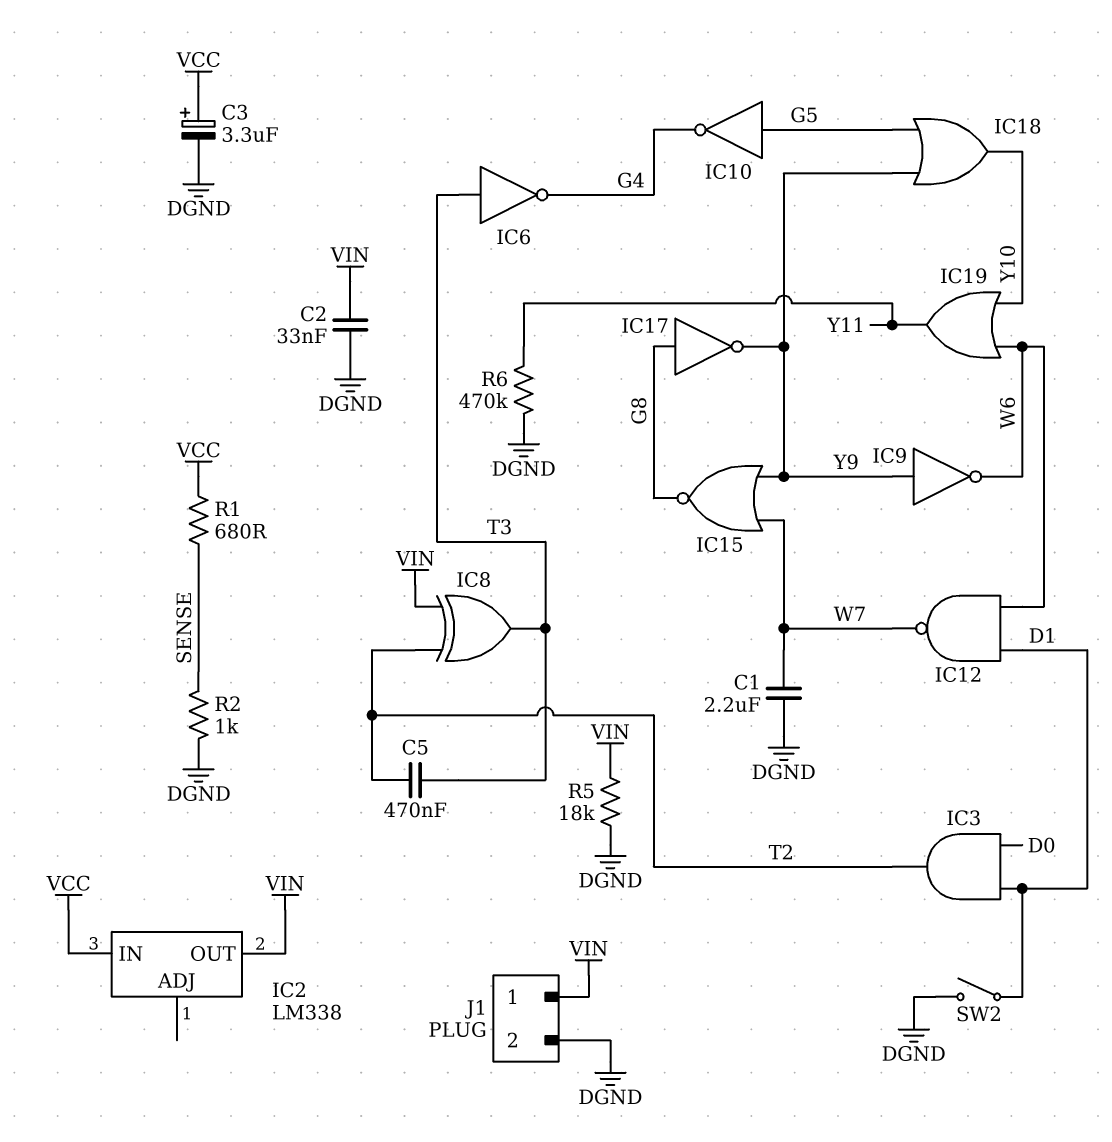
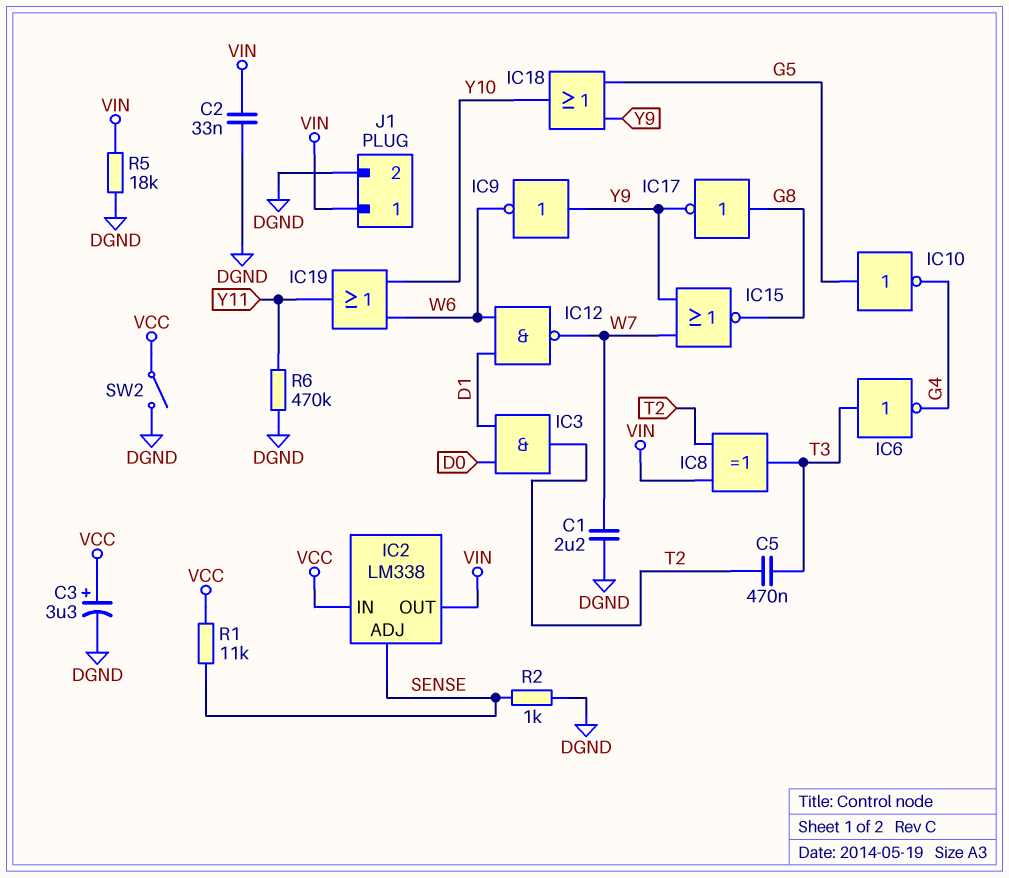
IC2 pin ADJ: none -> SENSE
R1: 680 (SENSE, VCC) -> 11k (SENSE, VCC)
SW2: switch (D1, DGND) -> switch (DGND, VCC)

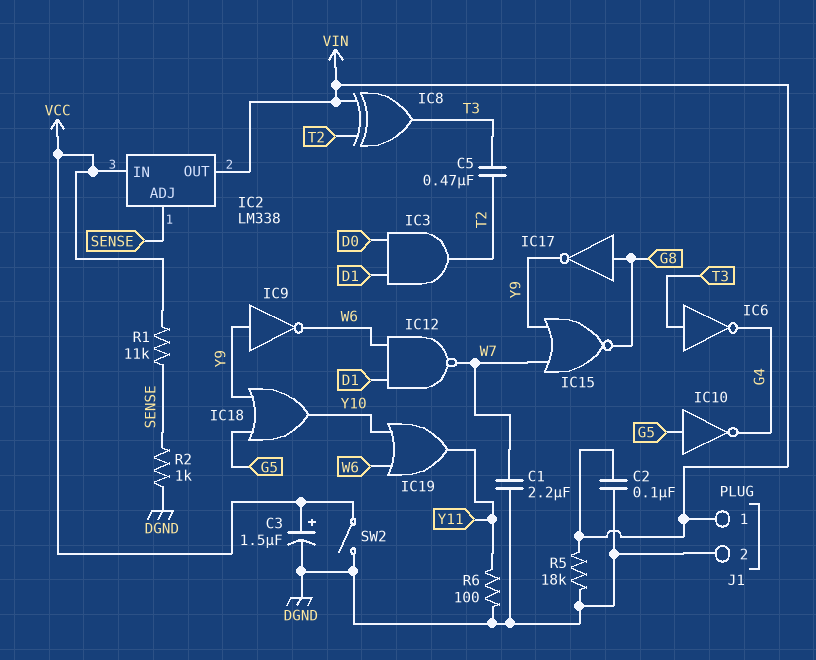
C2: 33nF (DGND, VIN) -> 100nF (DGND, VIN)
C3: 3.3uF (plus VCC, minus DGND) -> 1.5uF (plus VCC, minus DGND)
R6: 470k (DGND, Y11) -> 100 (DGND, Y11)

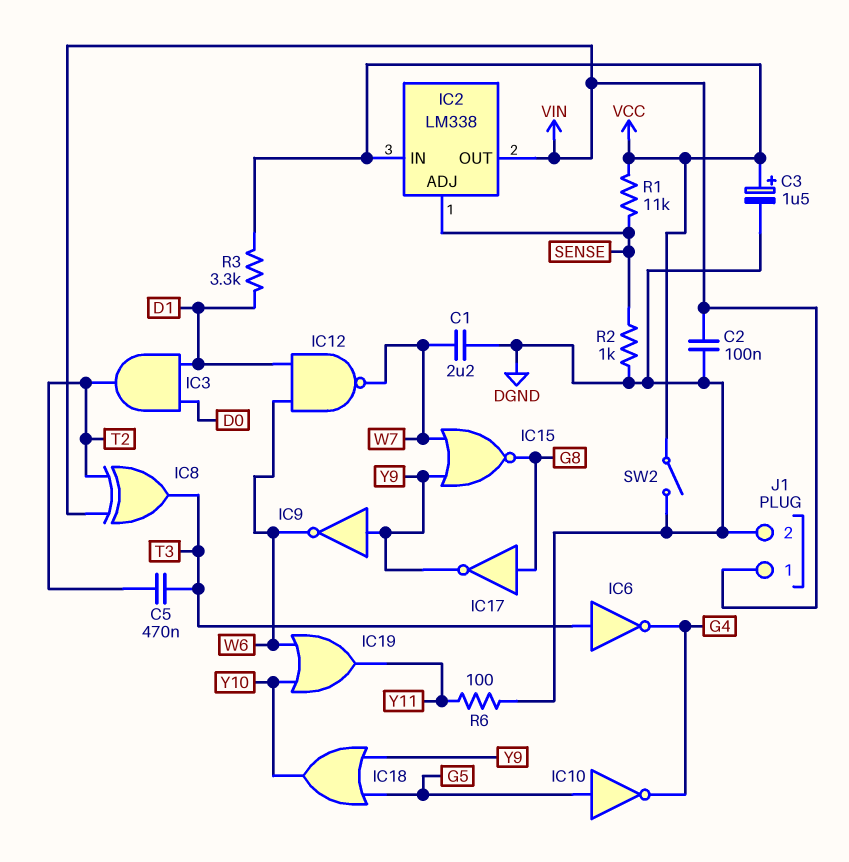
R3: none -> 3.3k (D1, VCC)
R5: 18k (DGND, VIN) -> none

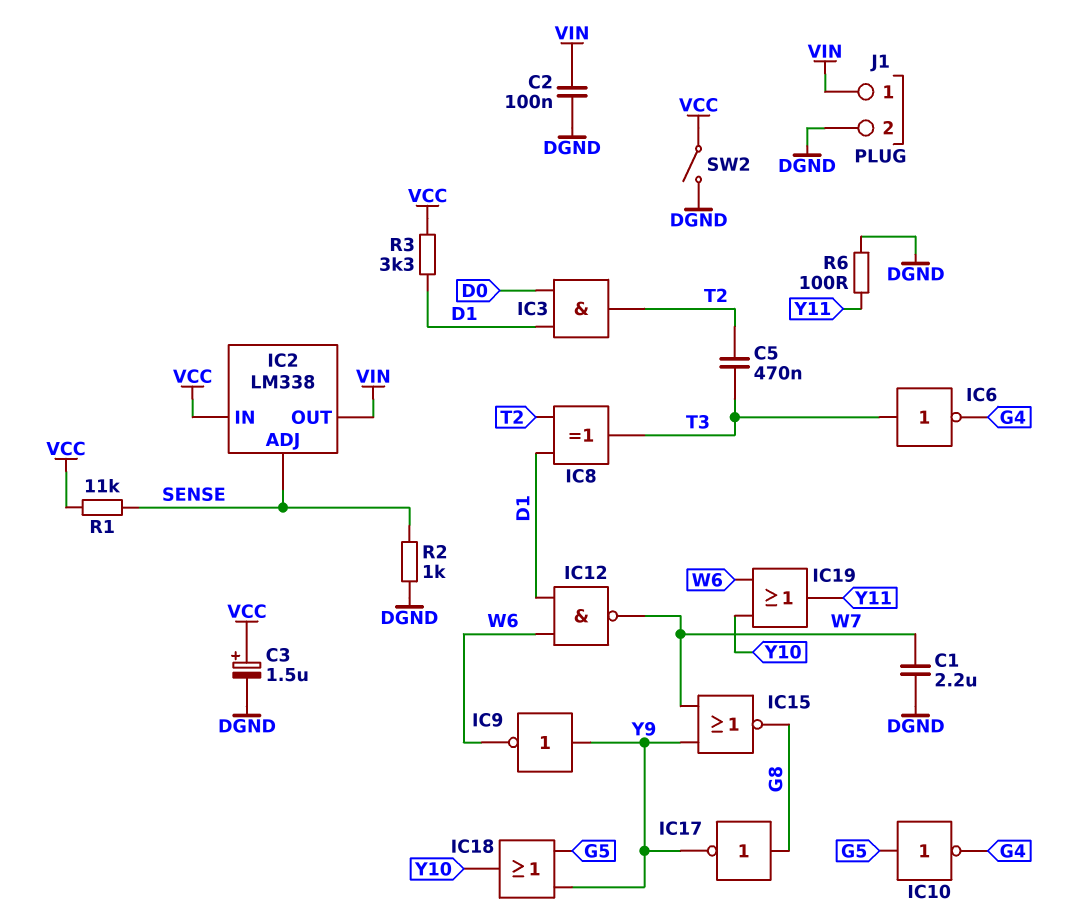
IC8: XOR (in T2, in VIN, out T3) -> XOR (in D1, in T2, out T3)

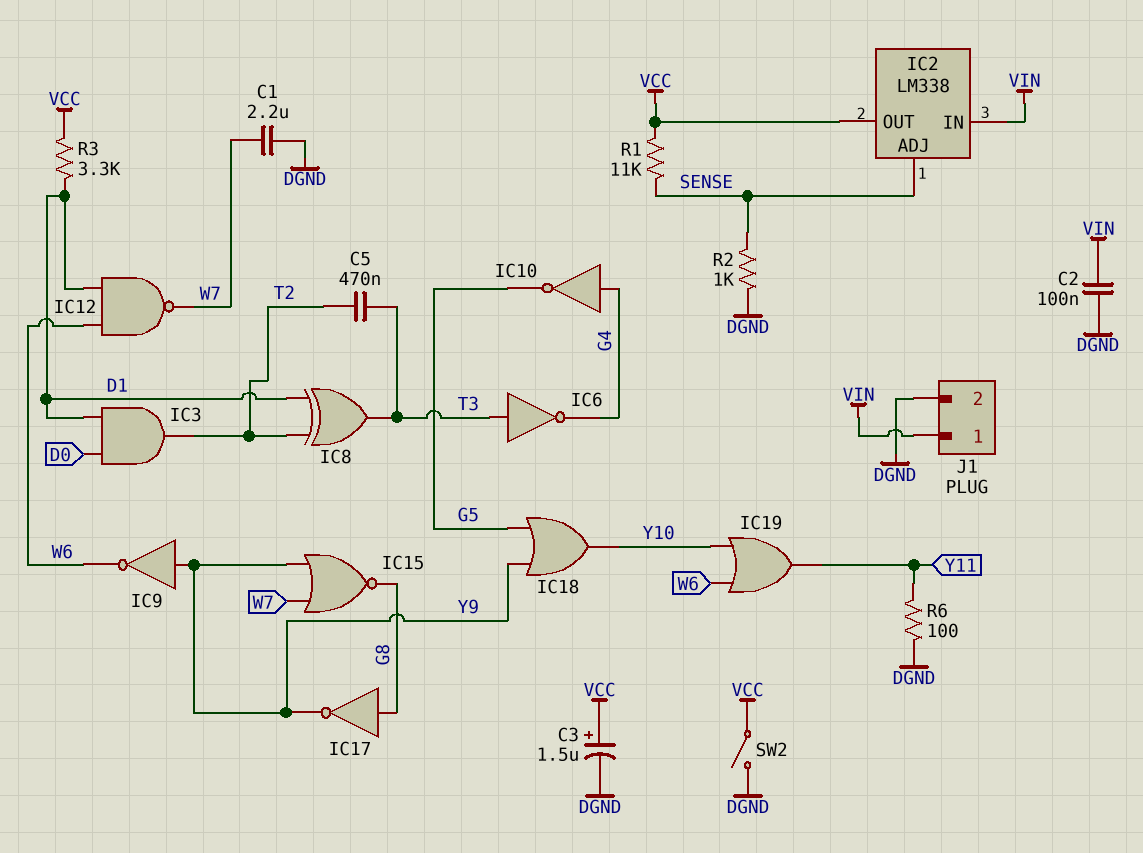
IC2 pin IN: VCC -> VIN
IC2 pin OUT: VIN -> VCC
IC10: NOT (in G5, out G4) -> NOT (in G4, out G5)

